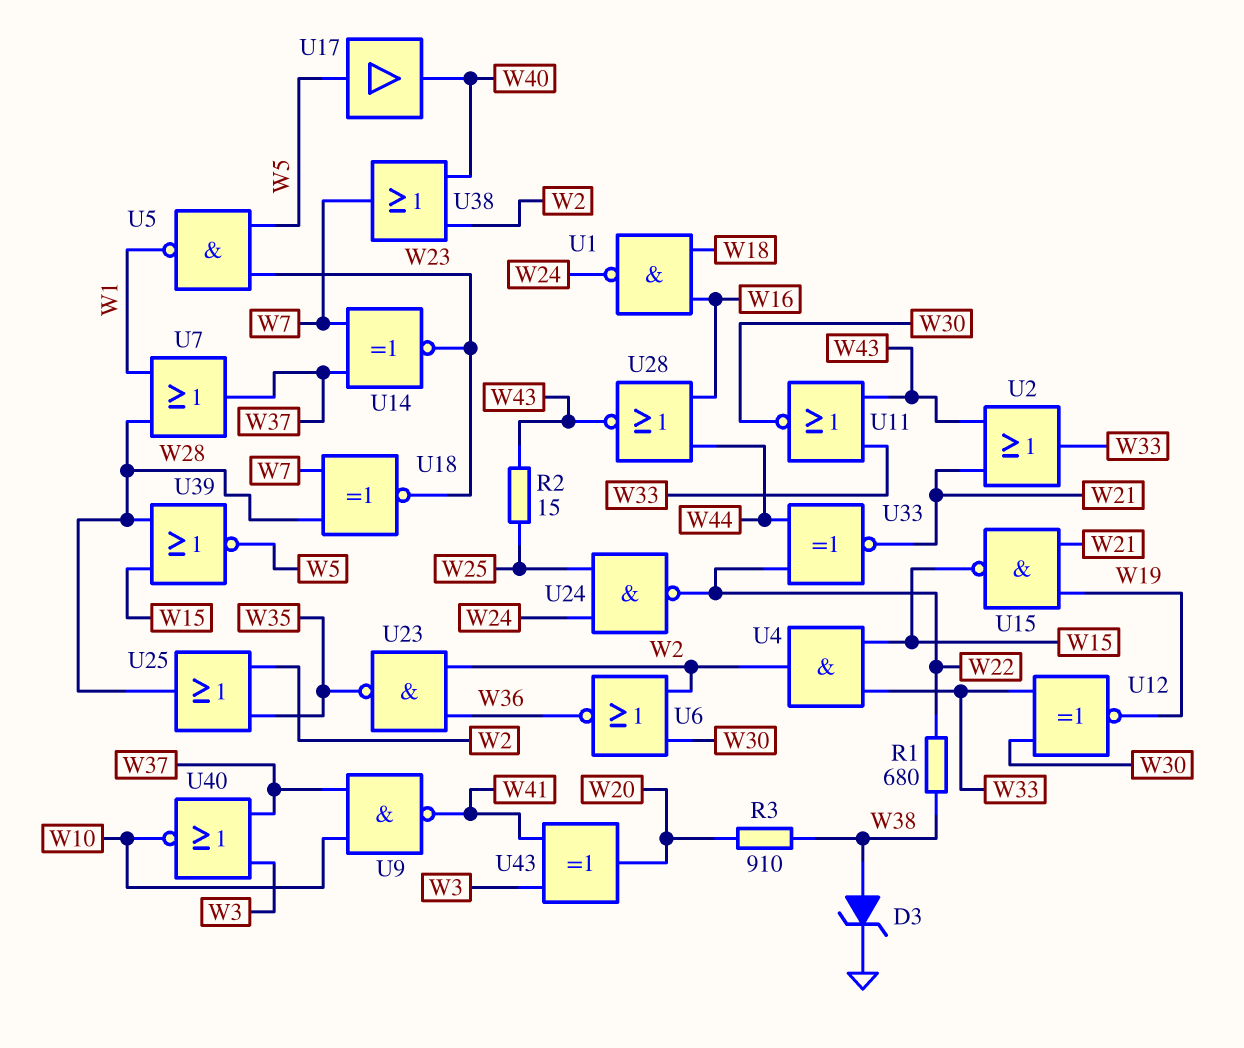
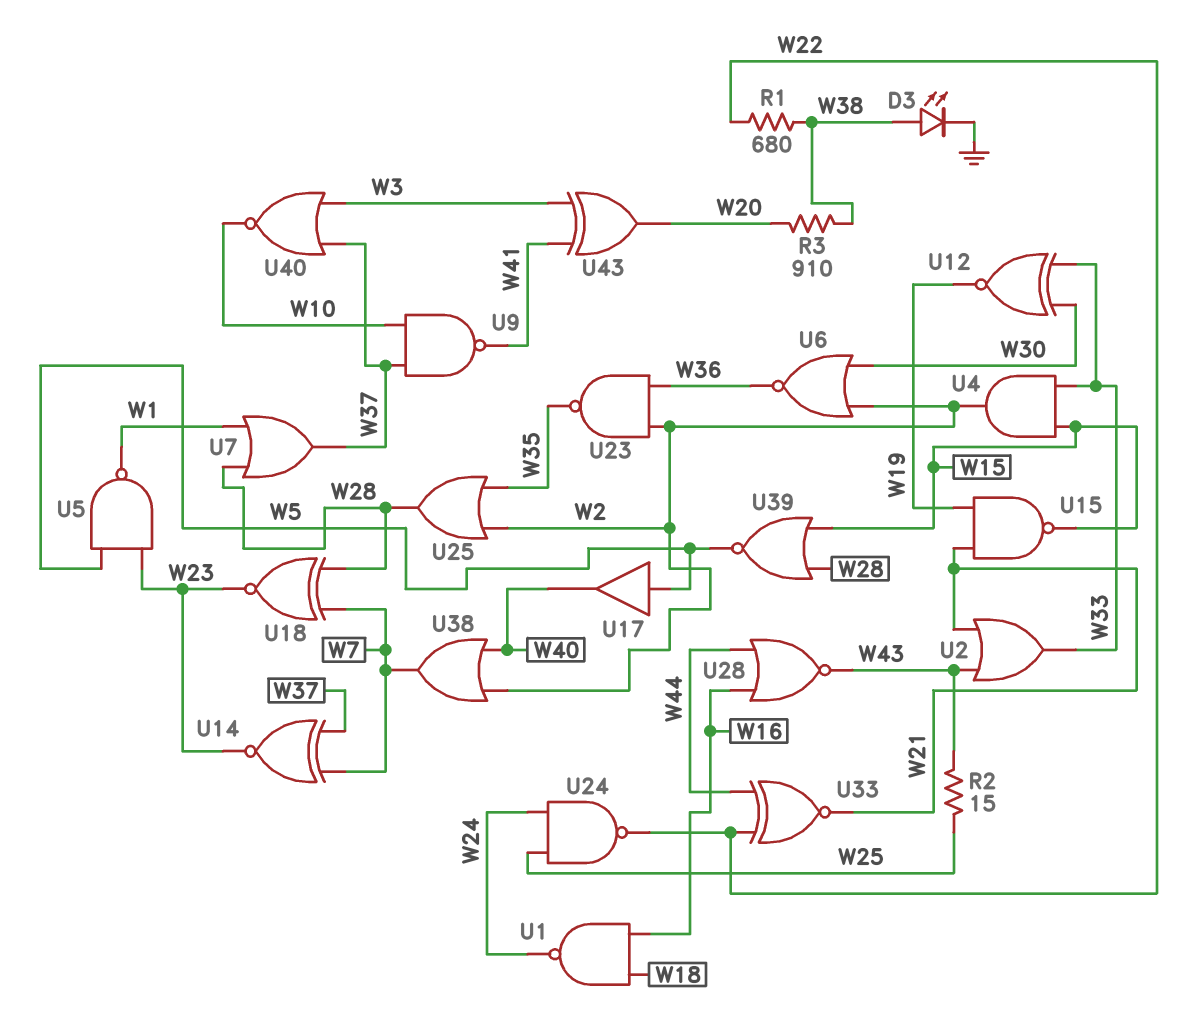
D3: zener (A W38, K GND) -> LED (A W38, K GND)
U11: NOR (in W33, in W43, out W30) -> none

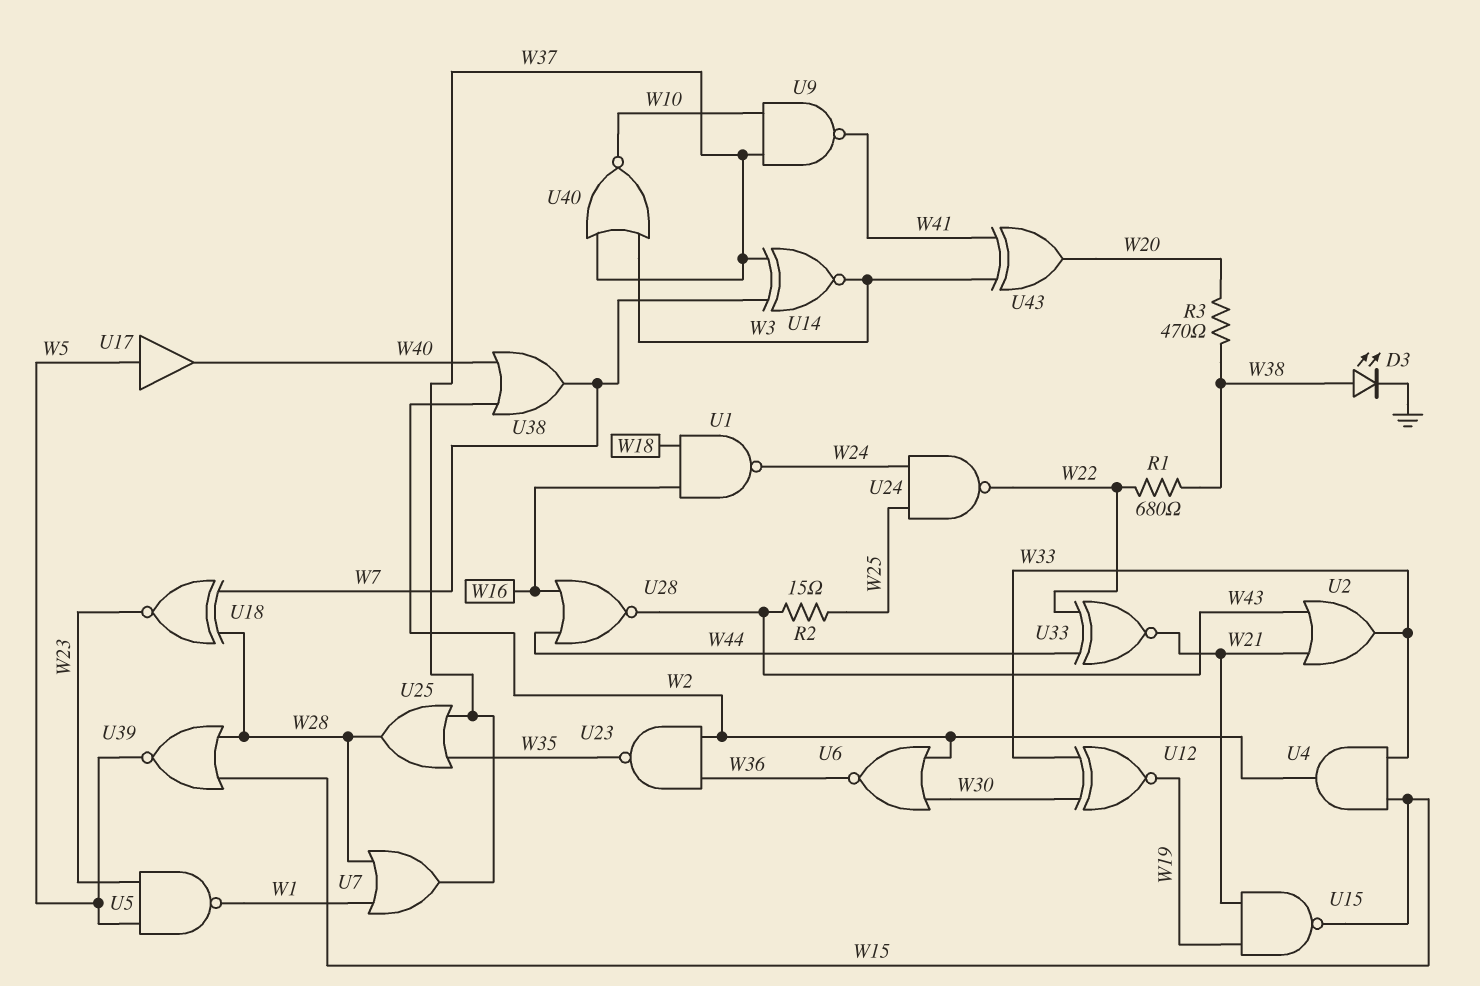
R3: 910 (W20, W38) -> 470 (W20, W38)
U14: XNOR (in W7, in W37, out W23) -> XNOR (in W7, in W37, out W3)
U25: OR (in W2, in W35, out W28) -> OR (in W35, in W37, out W28)

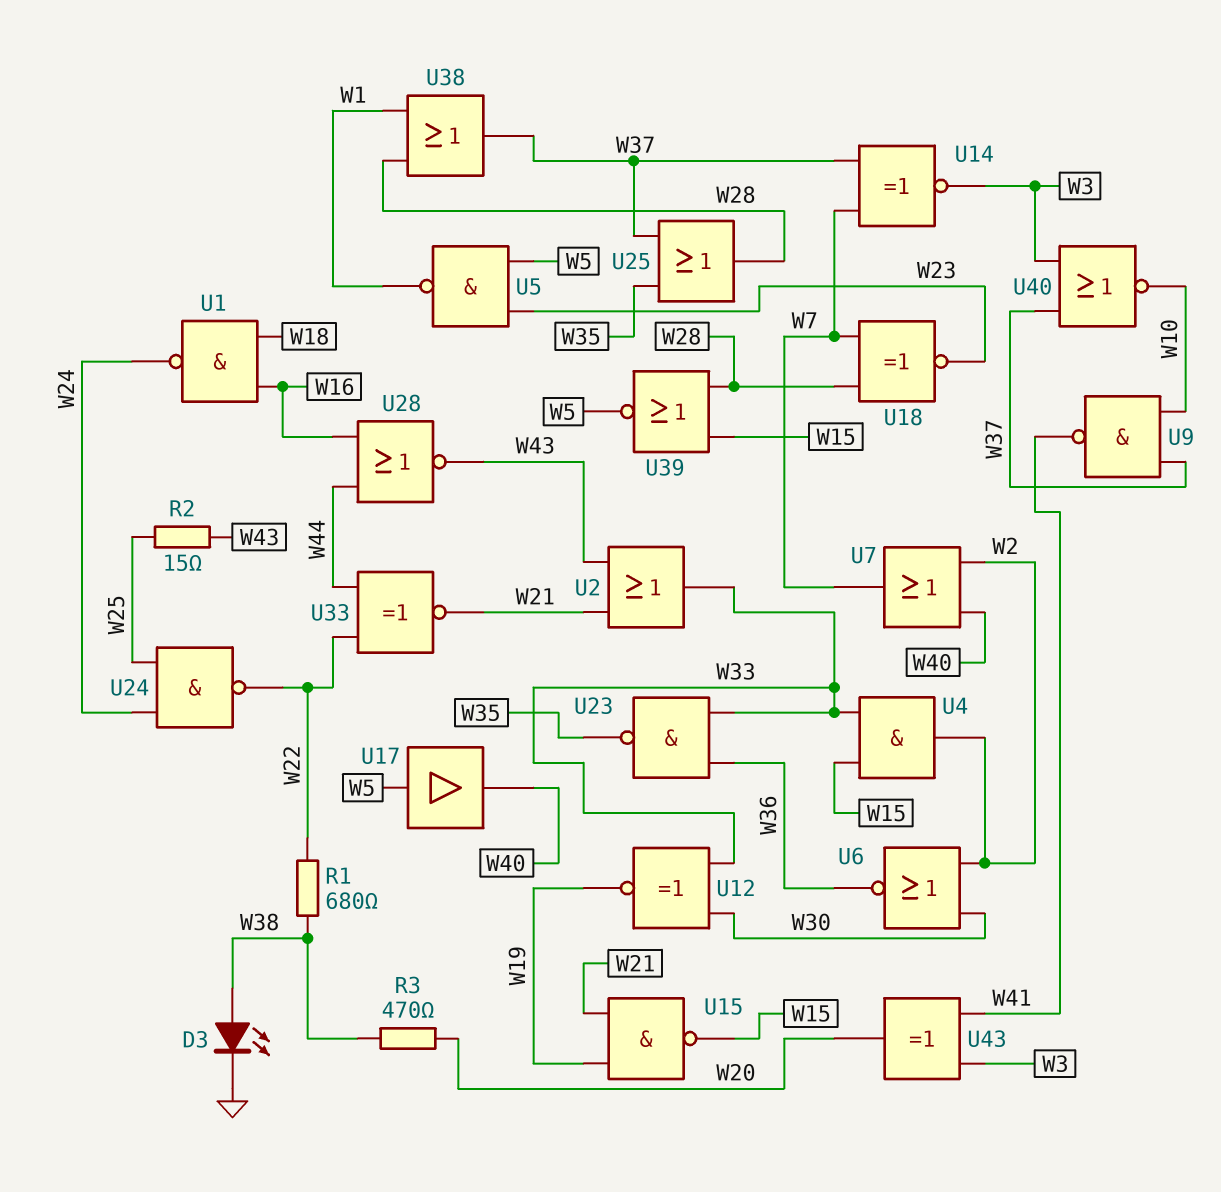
U7: OR (in W1, in W28, out W37) -> OR (in W2, in W40, out W7)
U23: NAND (in W2, in W36, out W35) -> NAND (in W33, in W36, out W35)
U38: OR (in W2, in W40, out W7) -> OR (in W1, in W28, out W37)

